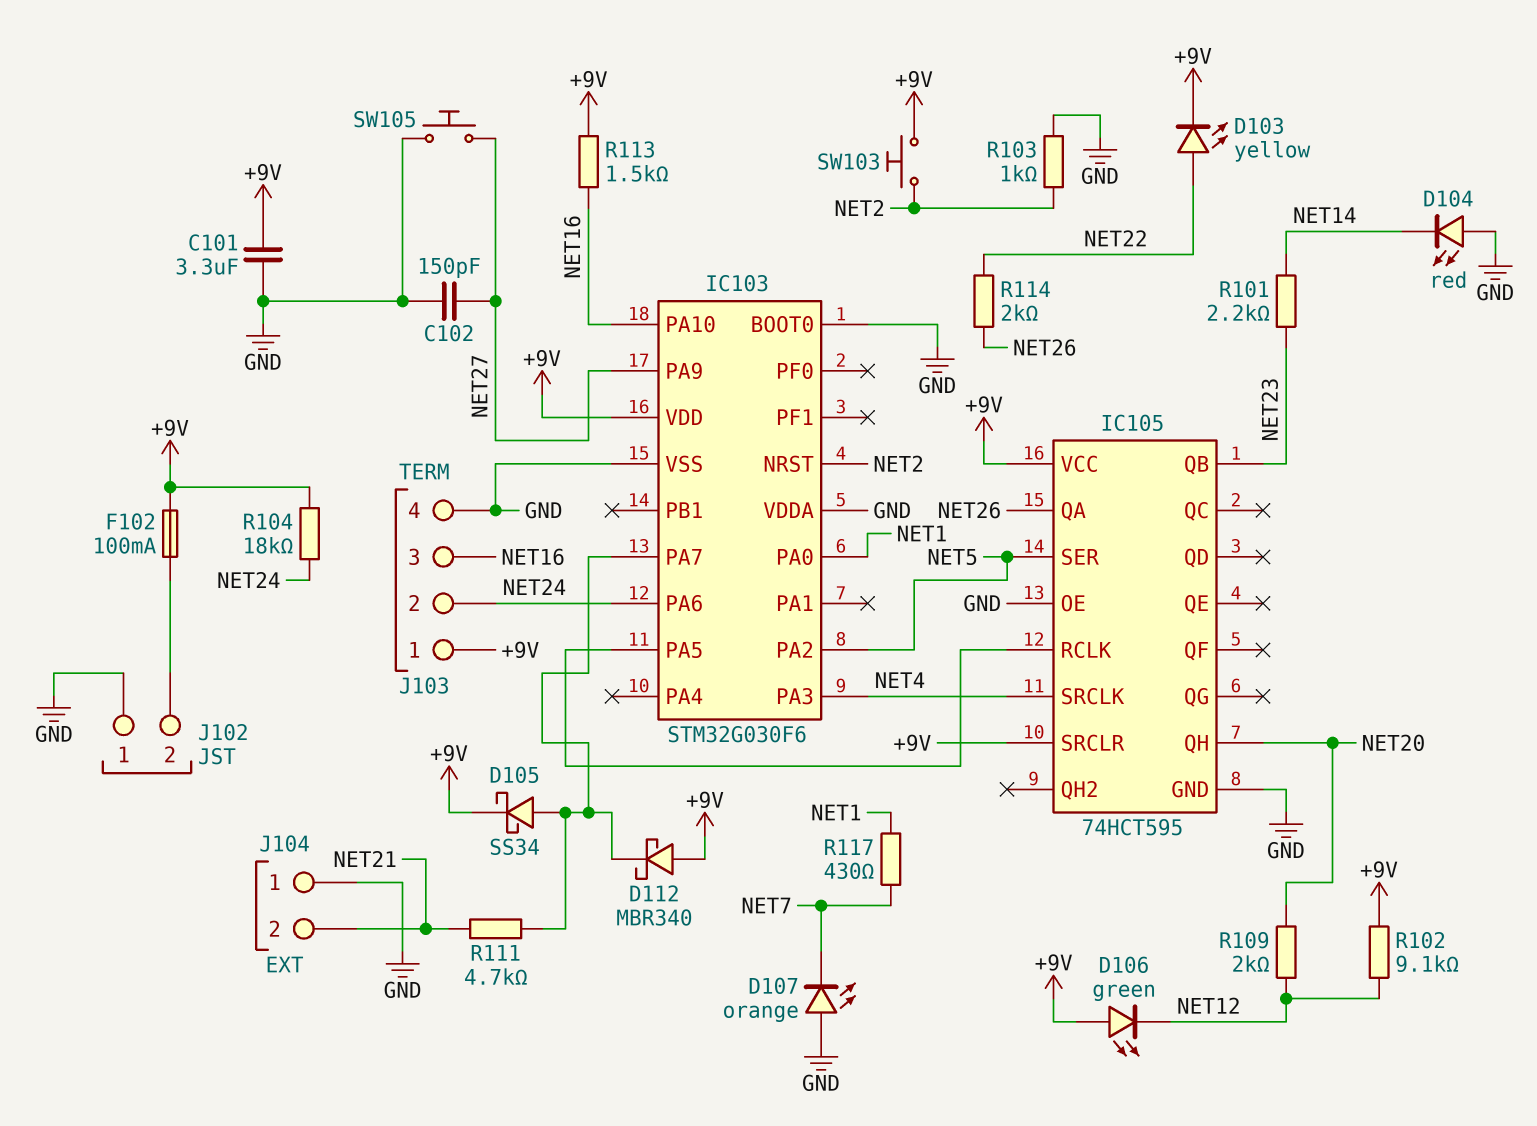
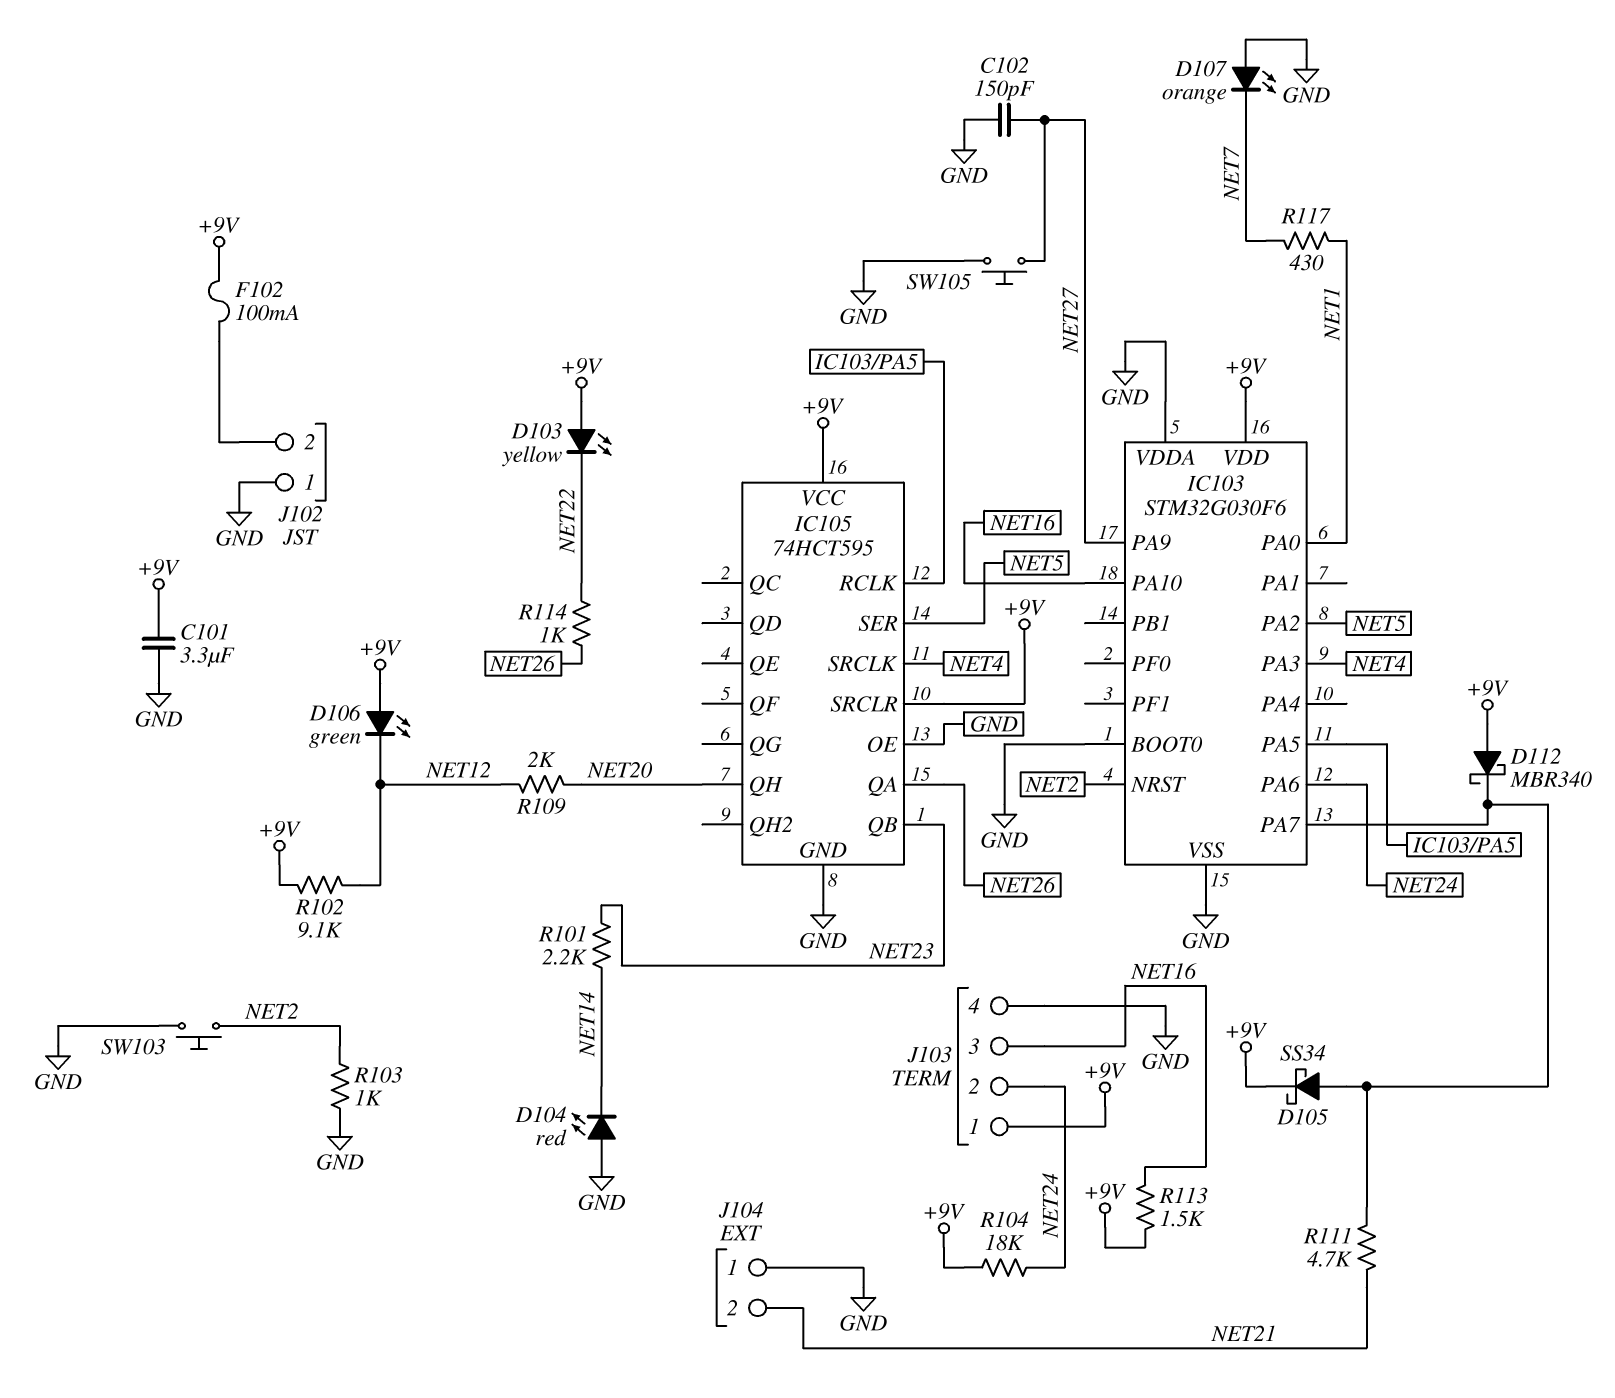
D103: LED yellow (A NET22, K +9V) -> LED yellow (A +9V, K NET22)
R114: 2k (NET22, NET26) -> 1k (NET22, NET26)
SW103: button (+9V, NET2) -> button (GND, NET2)

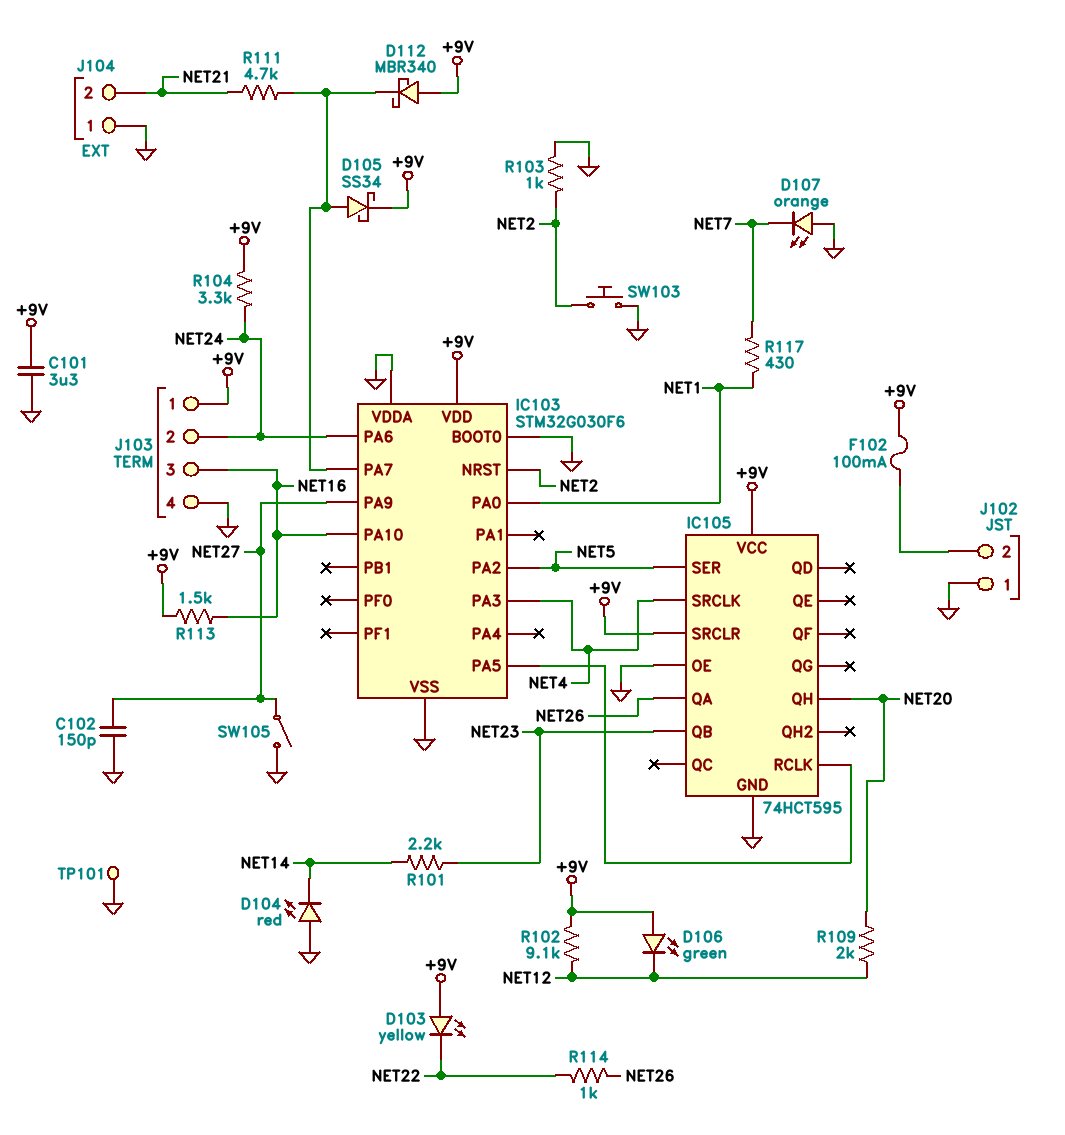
R104: 18k (+9V, NET24) -> 3.3k (+9V, NET24)
SW105: button (GND, NET27) -> switch (GND, NET27)
TP101: none -> test point (GND)

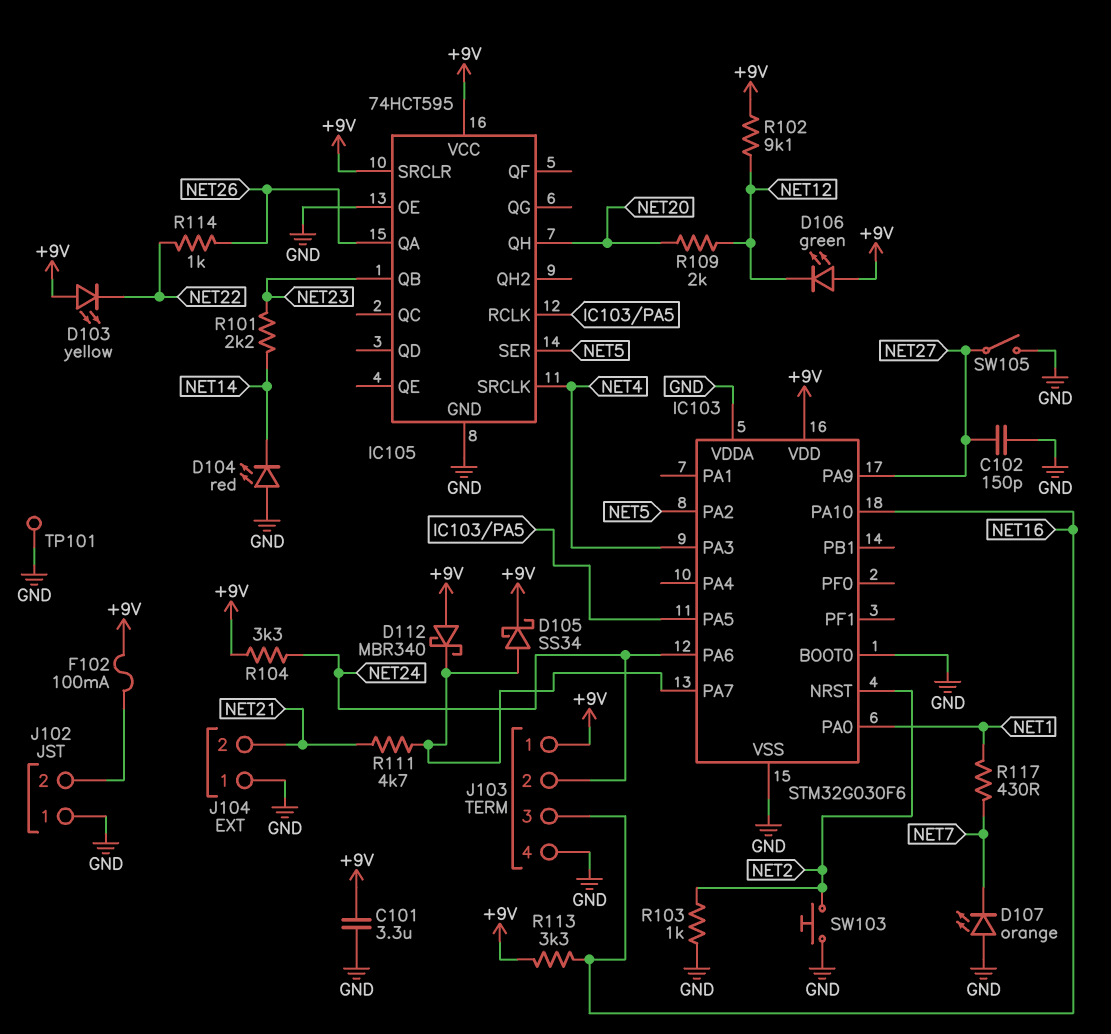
R113: 1.5k (+9V, NET16) -> 3.3k (+9V, NET16)

